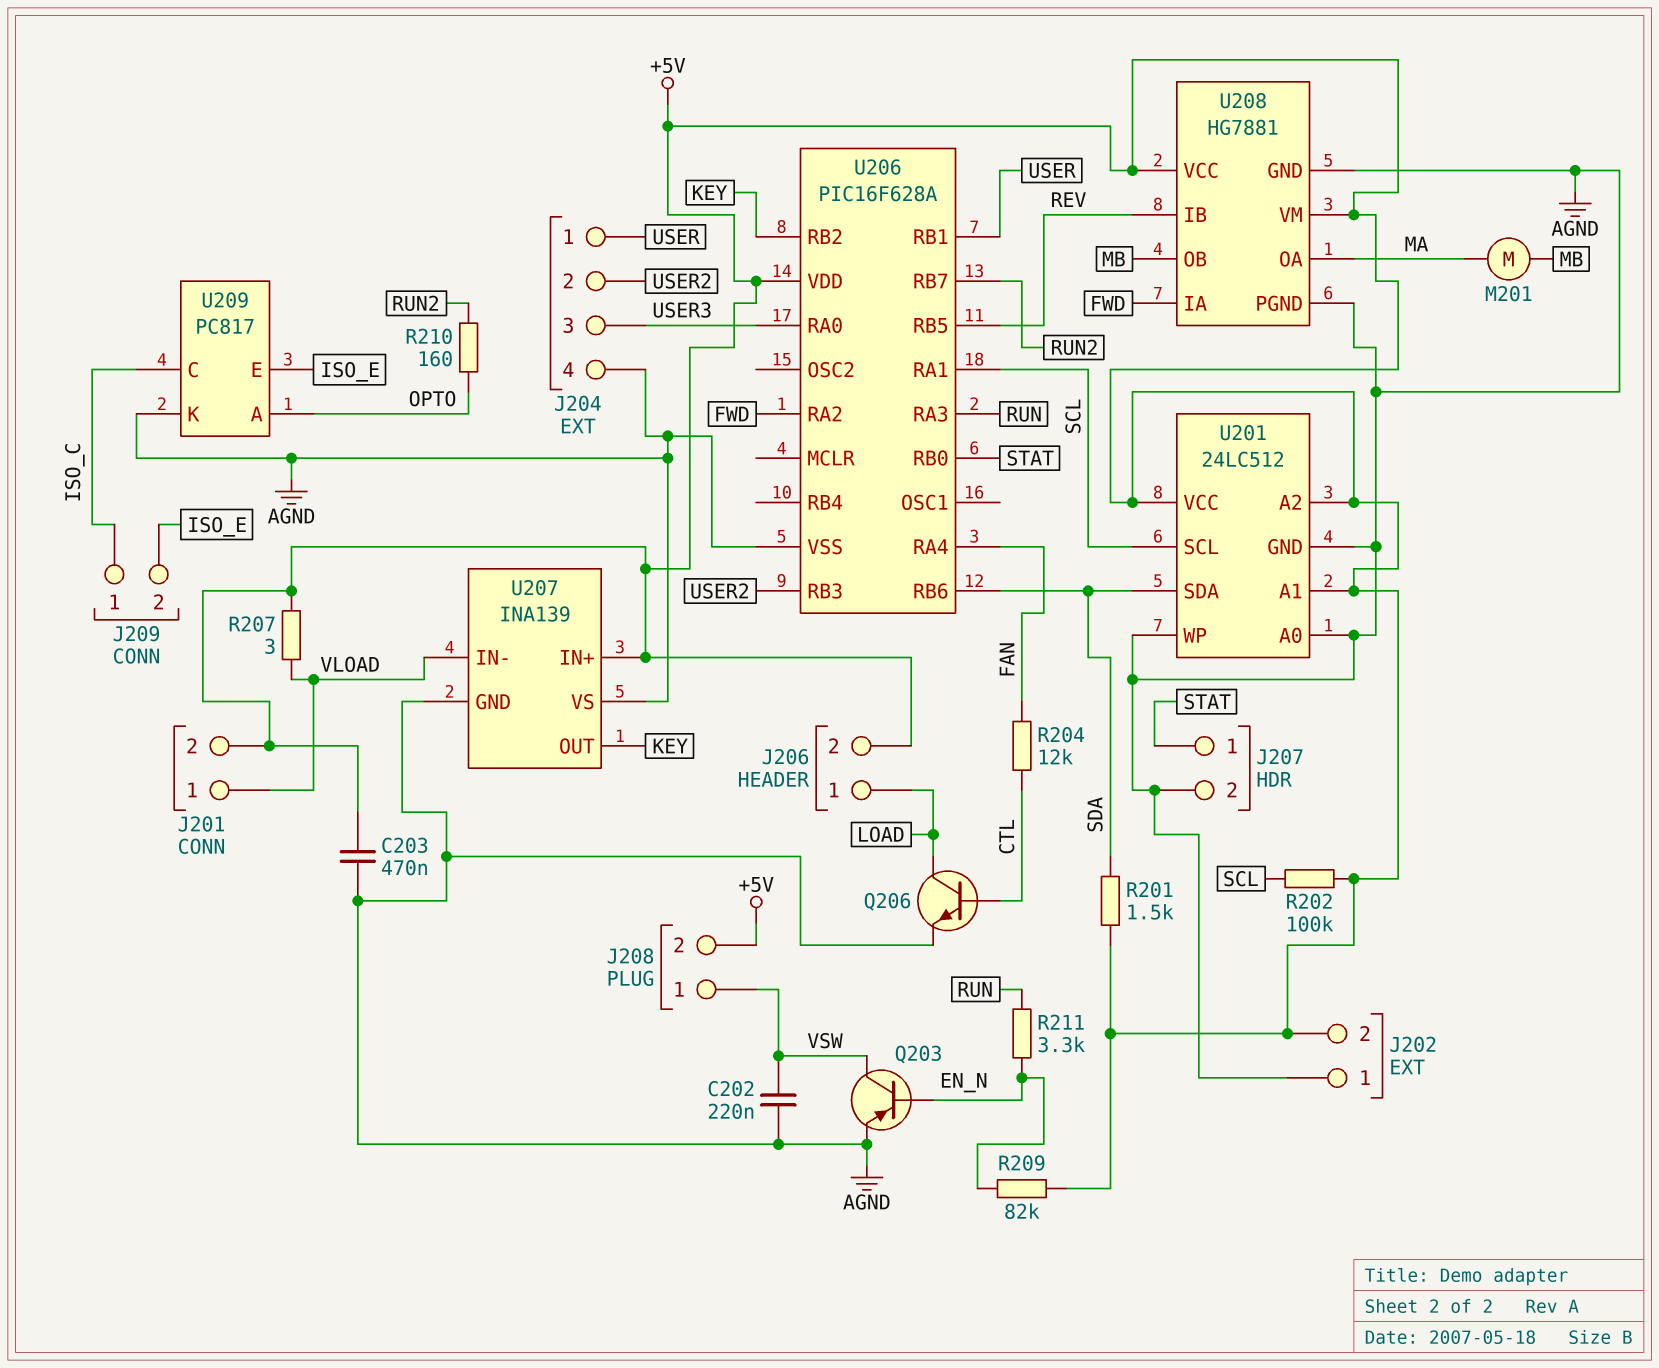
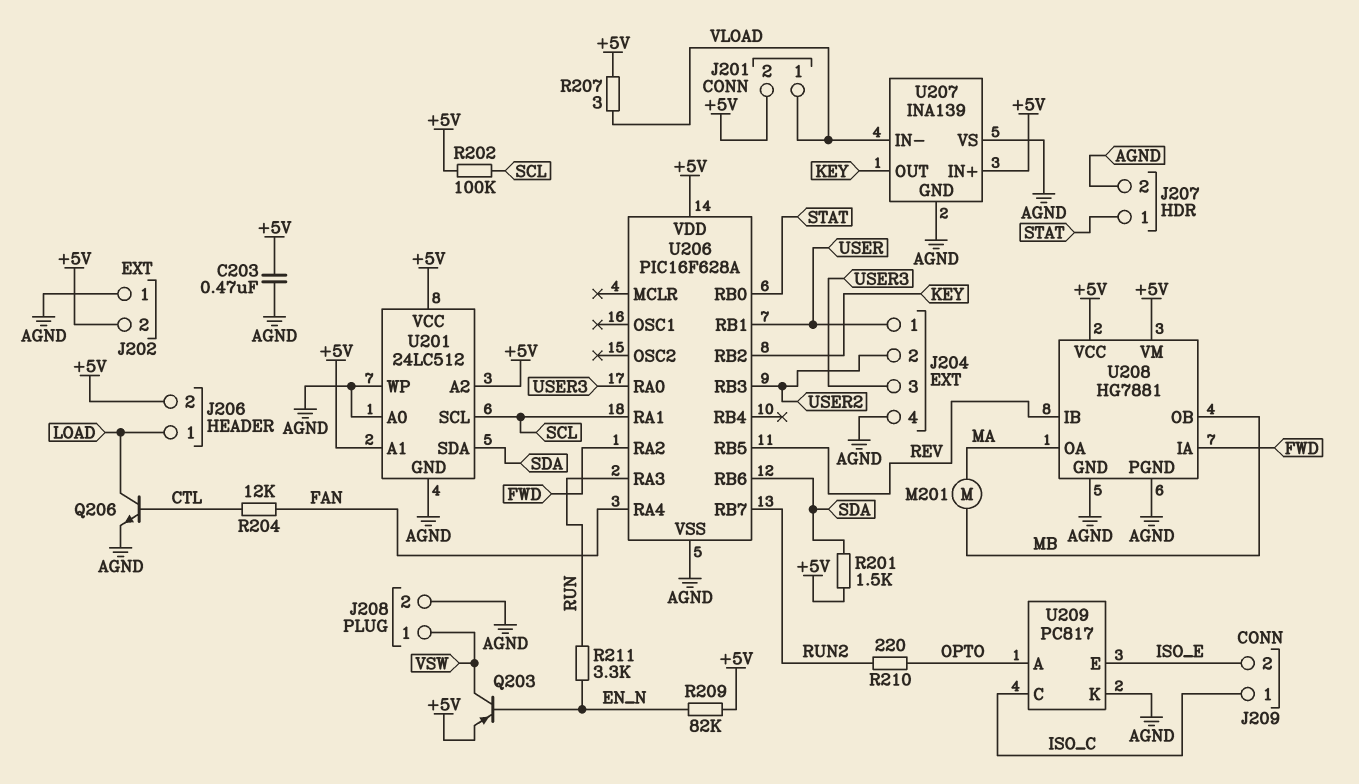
C202: 220nF (AGND, VSW) -> none
J208 pin 2: +5V -> AGND
Q203: PNP (B EN_N, C VSW, E AGND) -> PNP (B EN_N, C VSW, E +5V)
R210: 160 (OPTO, RUN2) -> 220 (OPTO, RUN2)

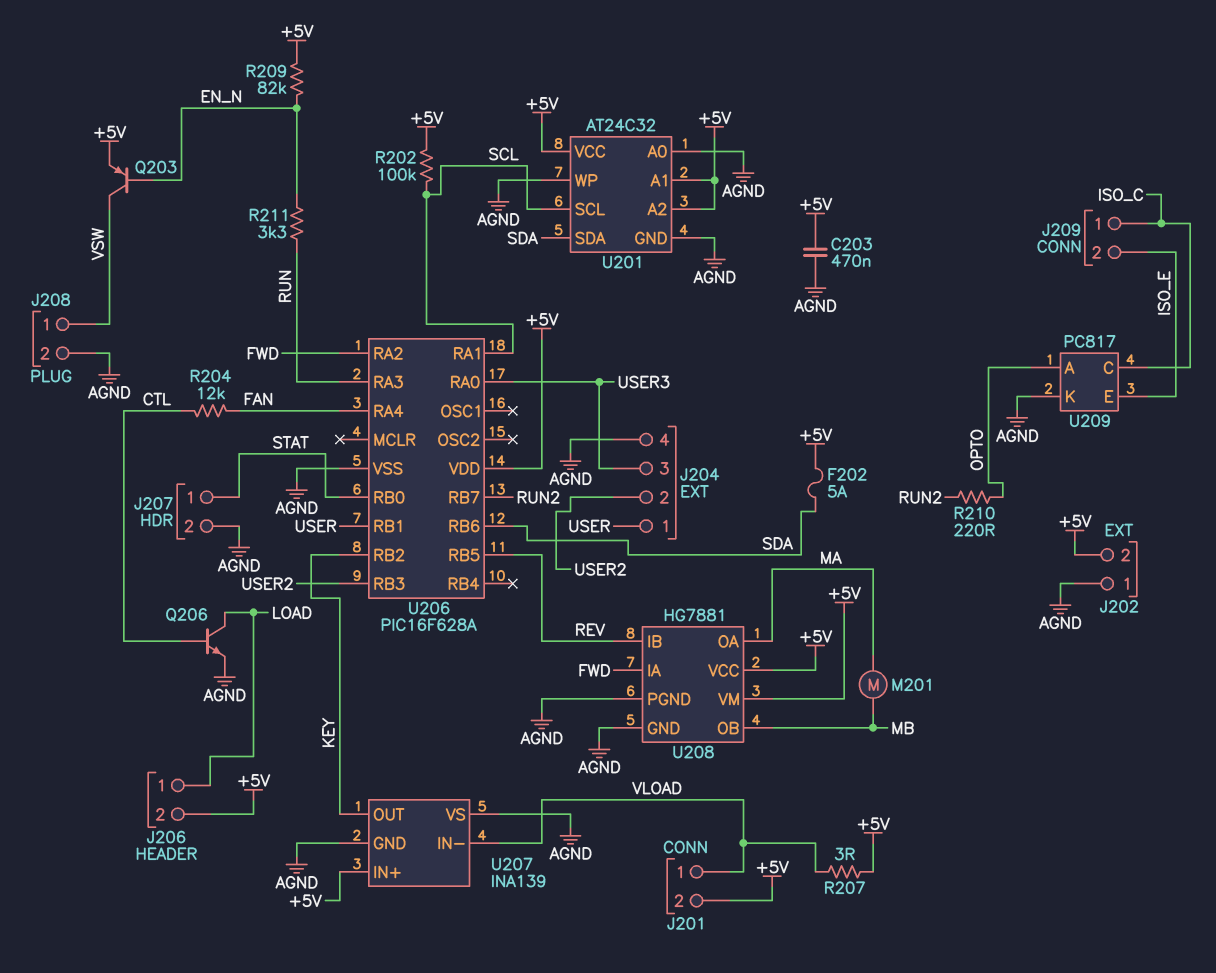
F202: none -> 5A (+5V, SDA)
R201: 1.5k (+5V, SDA) -> none
U201: 24LC512 -> AT24C32

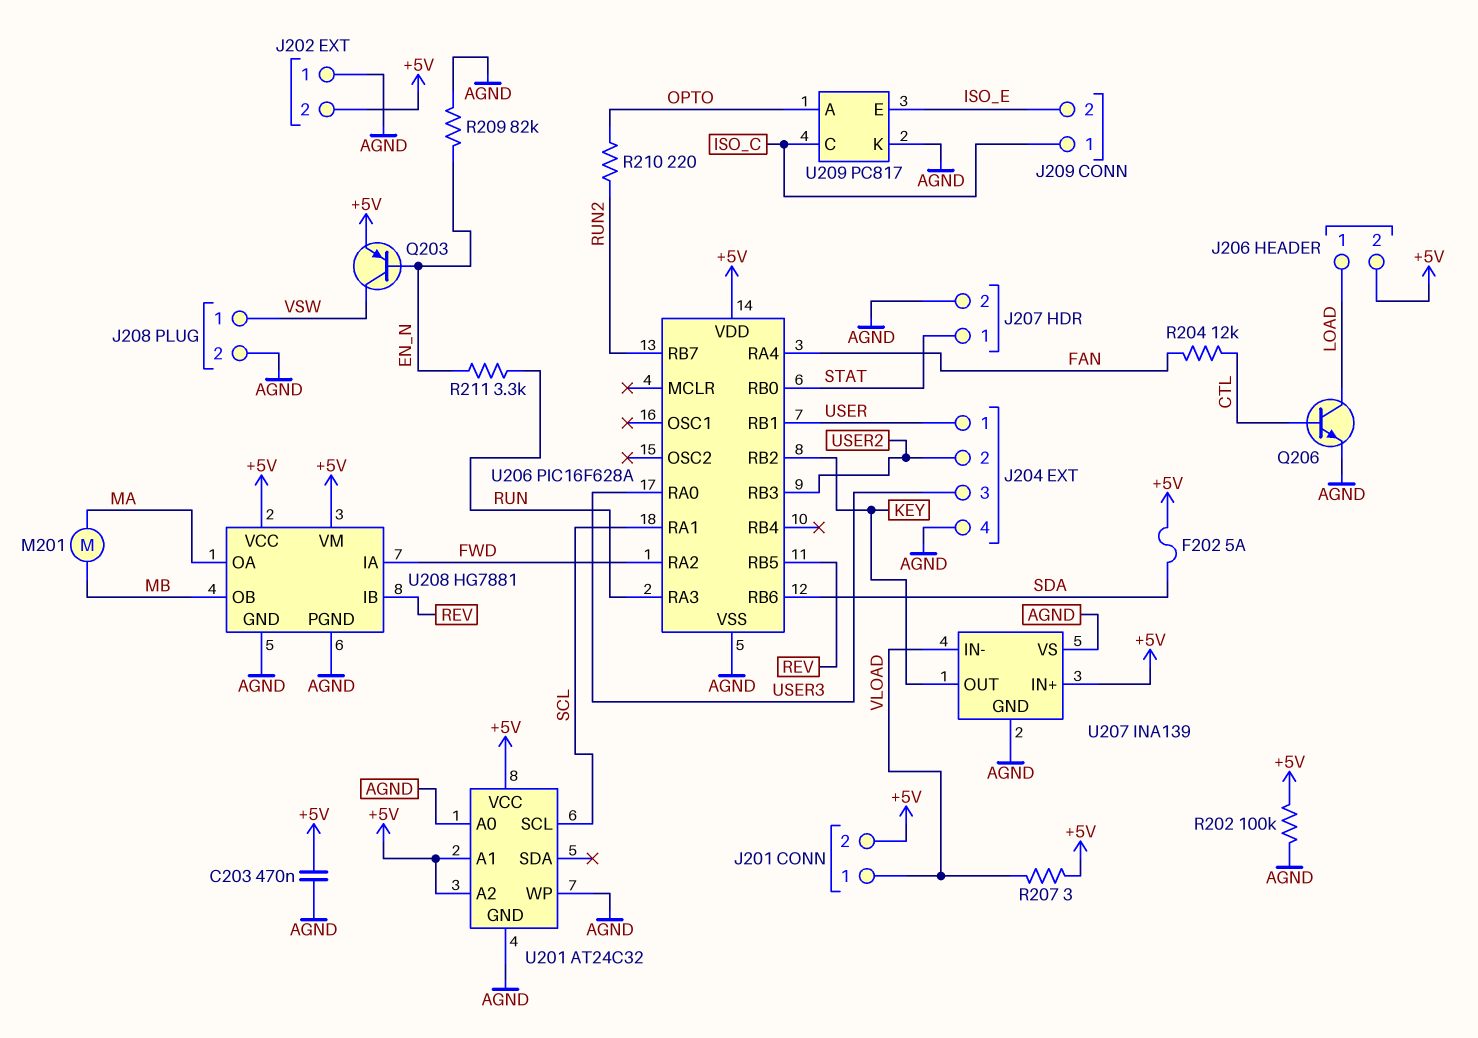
R202: 100k (+5V, SCL) -> 100k (+5V, AGND)
R209: 82k (+5V, EN_N) -> 82k (AGND, EN_N)
U201 pin SDA: SDA -> none

